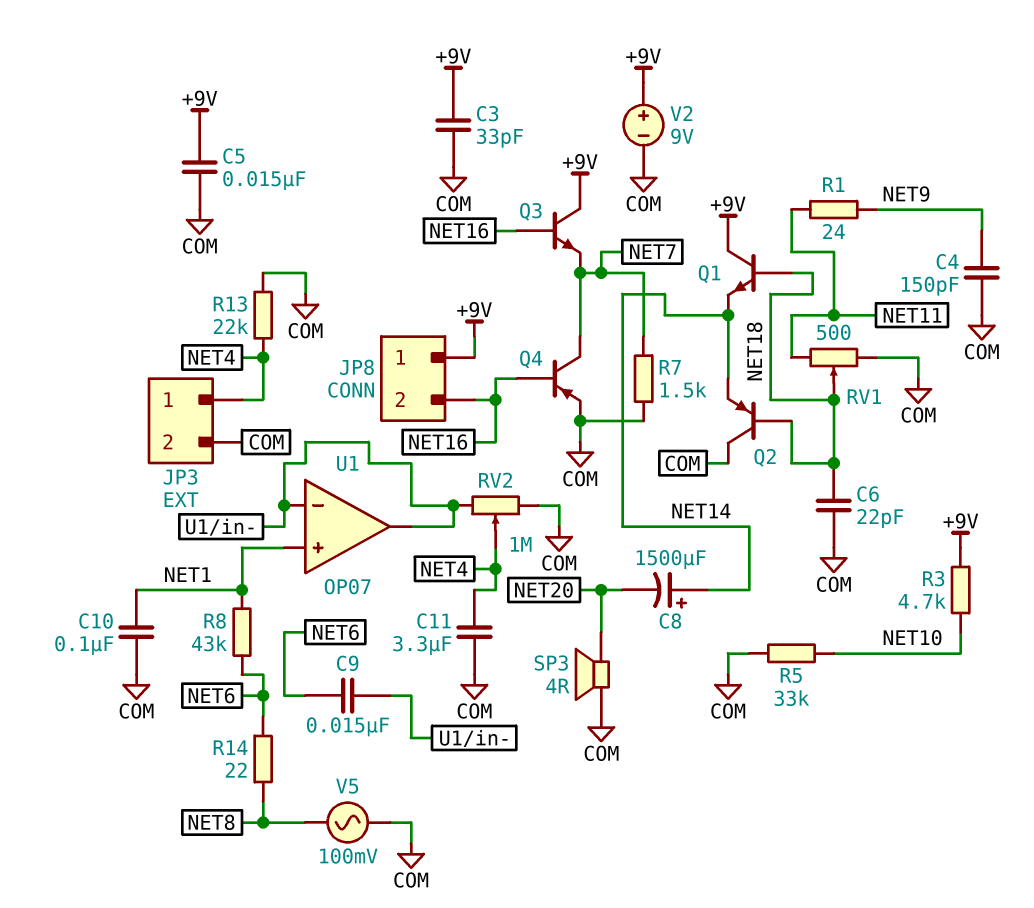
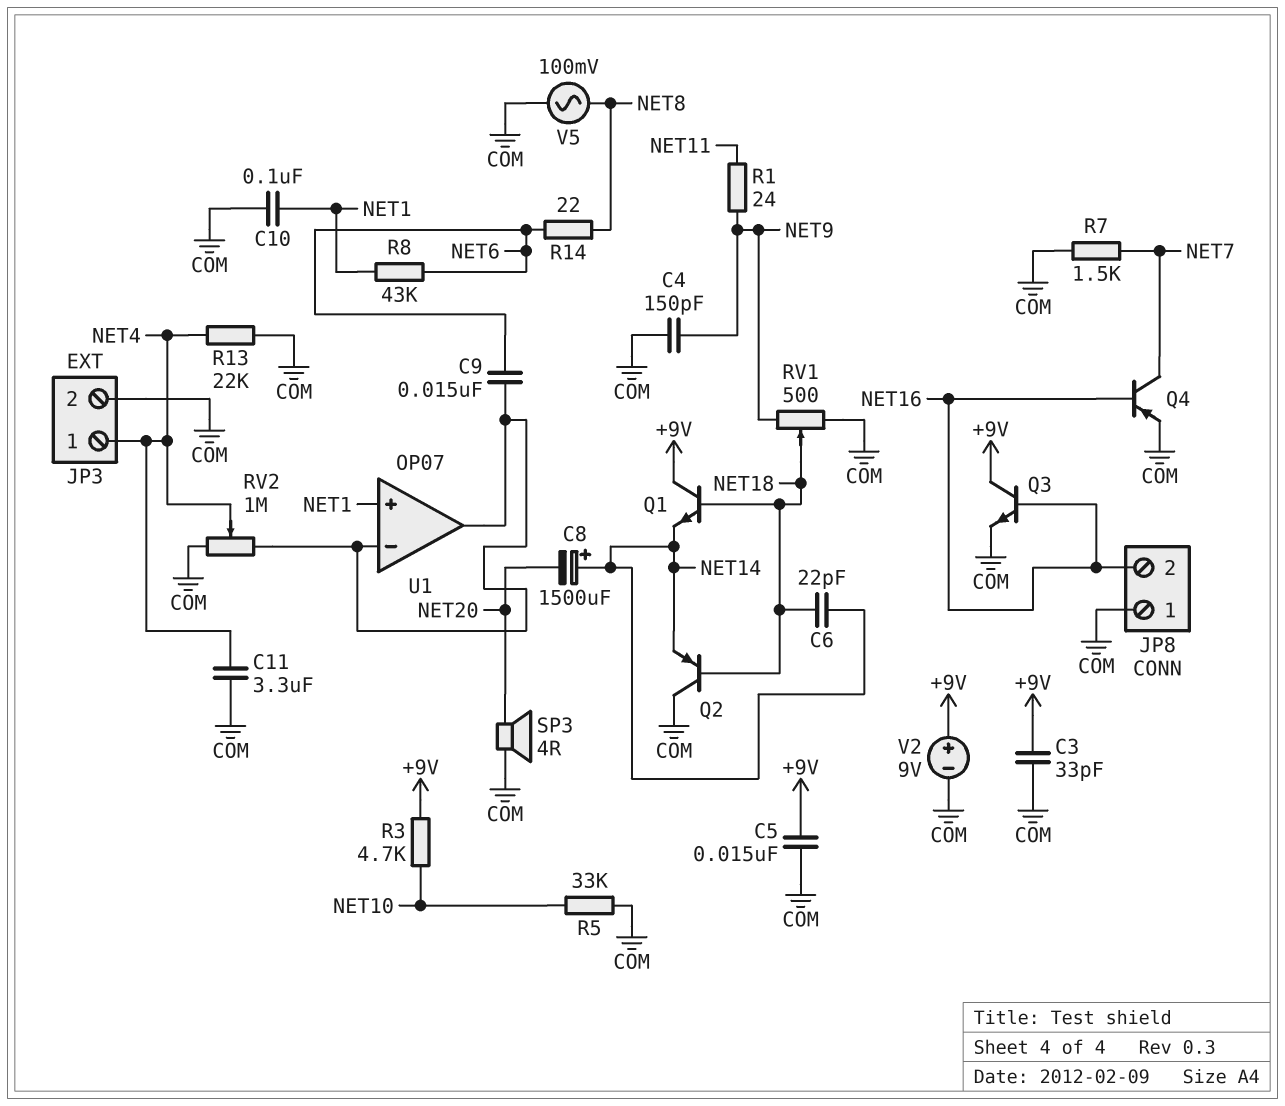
C6: 22pF (COM, NET18) -> 22pF (NET14, NET18)
JP8 pin 1: +9V -> COM
Q3: NPN (B NET16, C +9V, E NET7) -> NPN (B NET16, C +9V, E COM)
RV1: 500 (COM, NET11, wiper NET18) -> 500 (COM, NET9, wiper NET18)

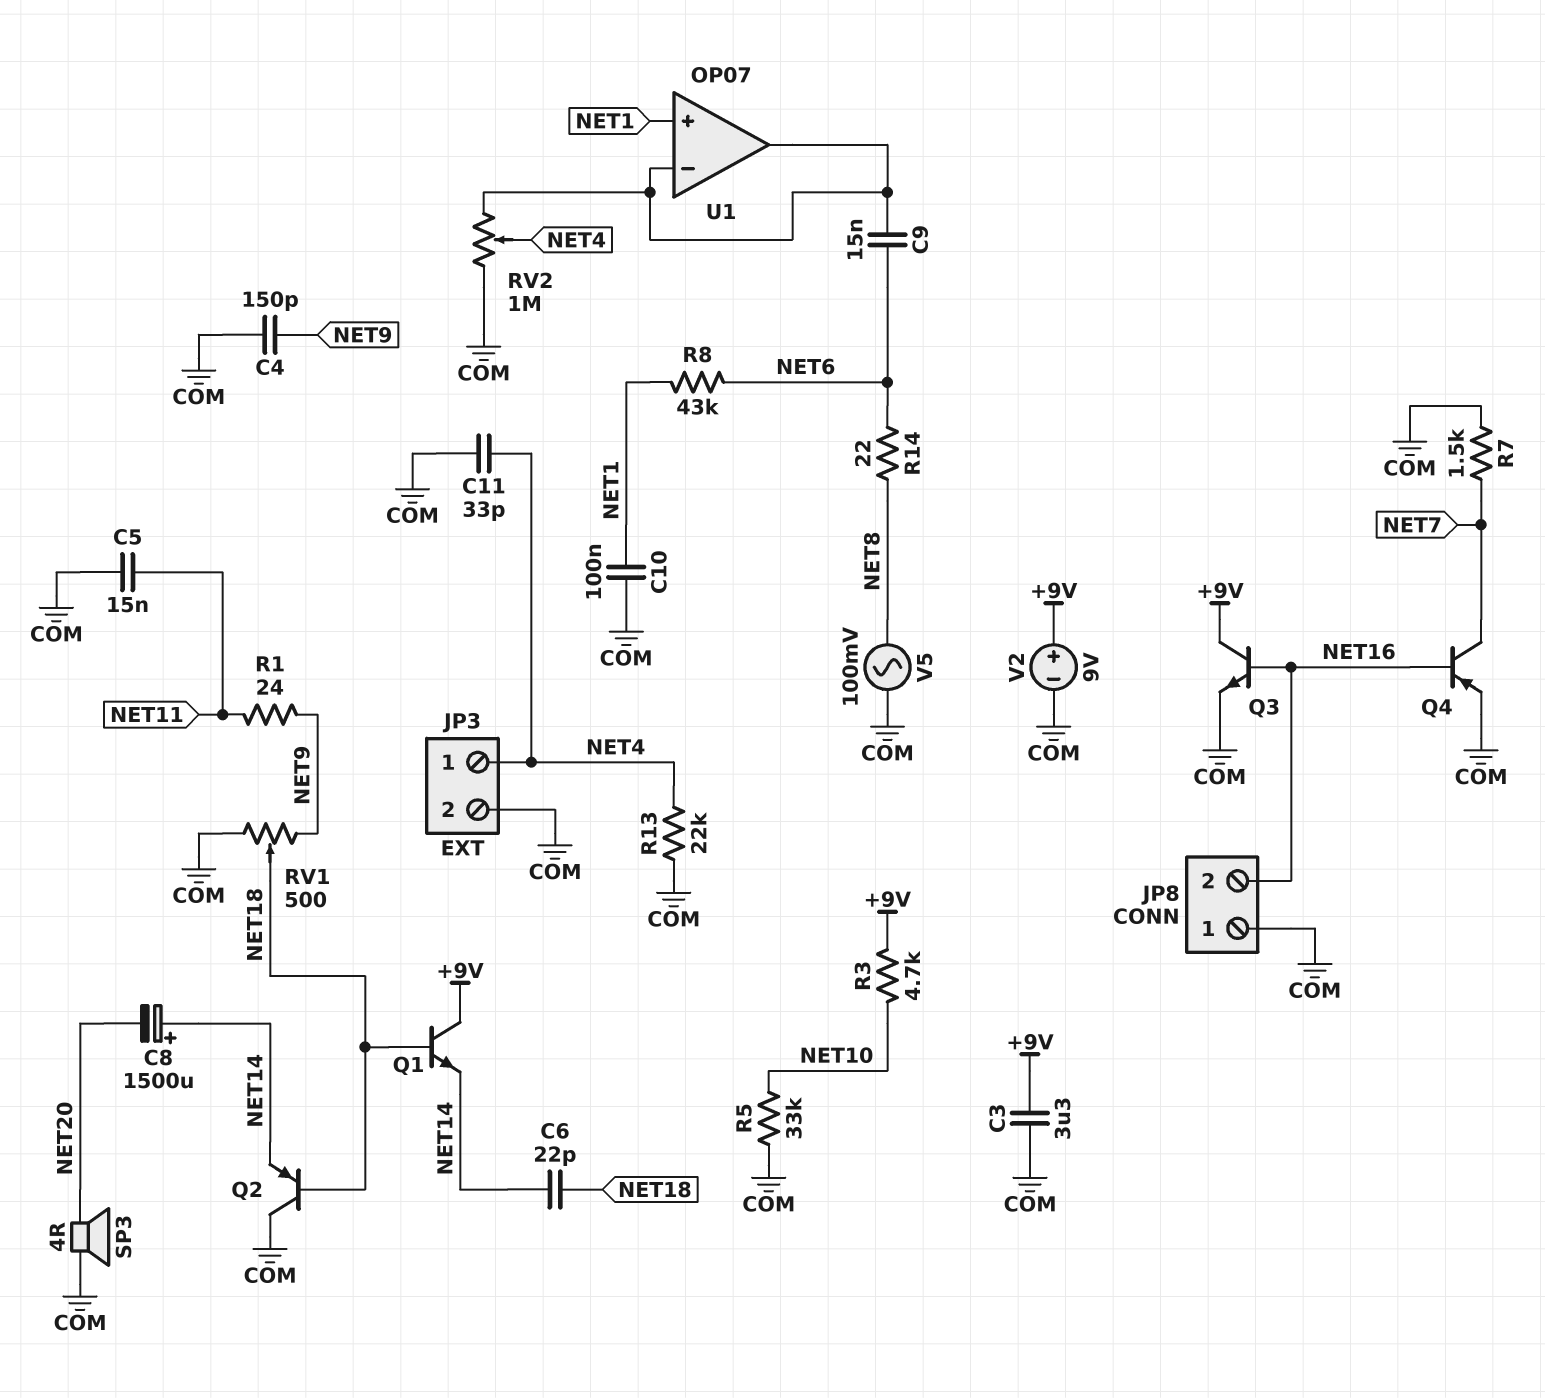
C3: 33pF (+9V, COM) -> 3.3uF (+9V, COM)
C5: 15nF (+9V, COM) -> 15nF (COM, NET11)
C11: 3.3uF (COM, NET4) -> 33pF (COM, NET4)

